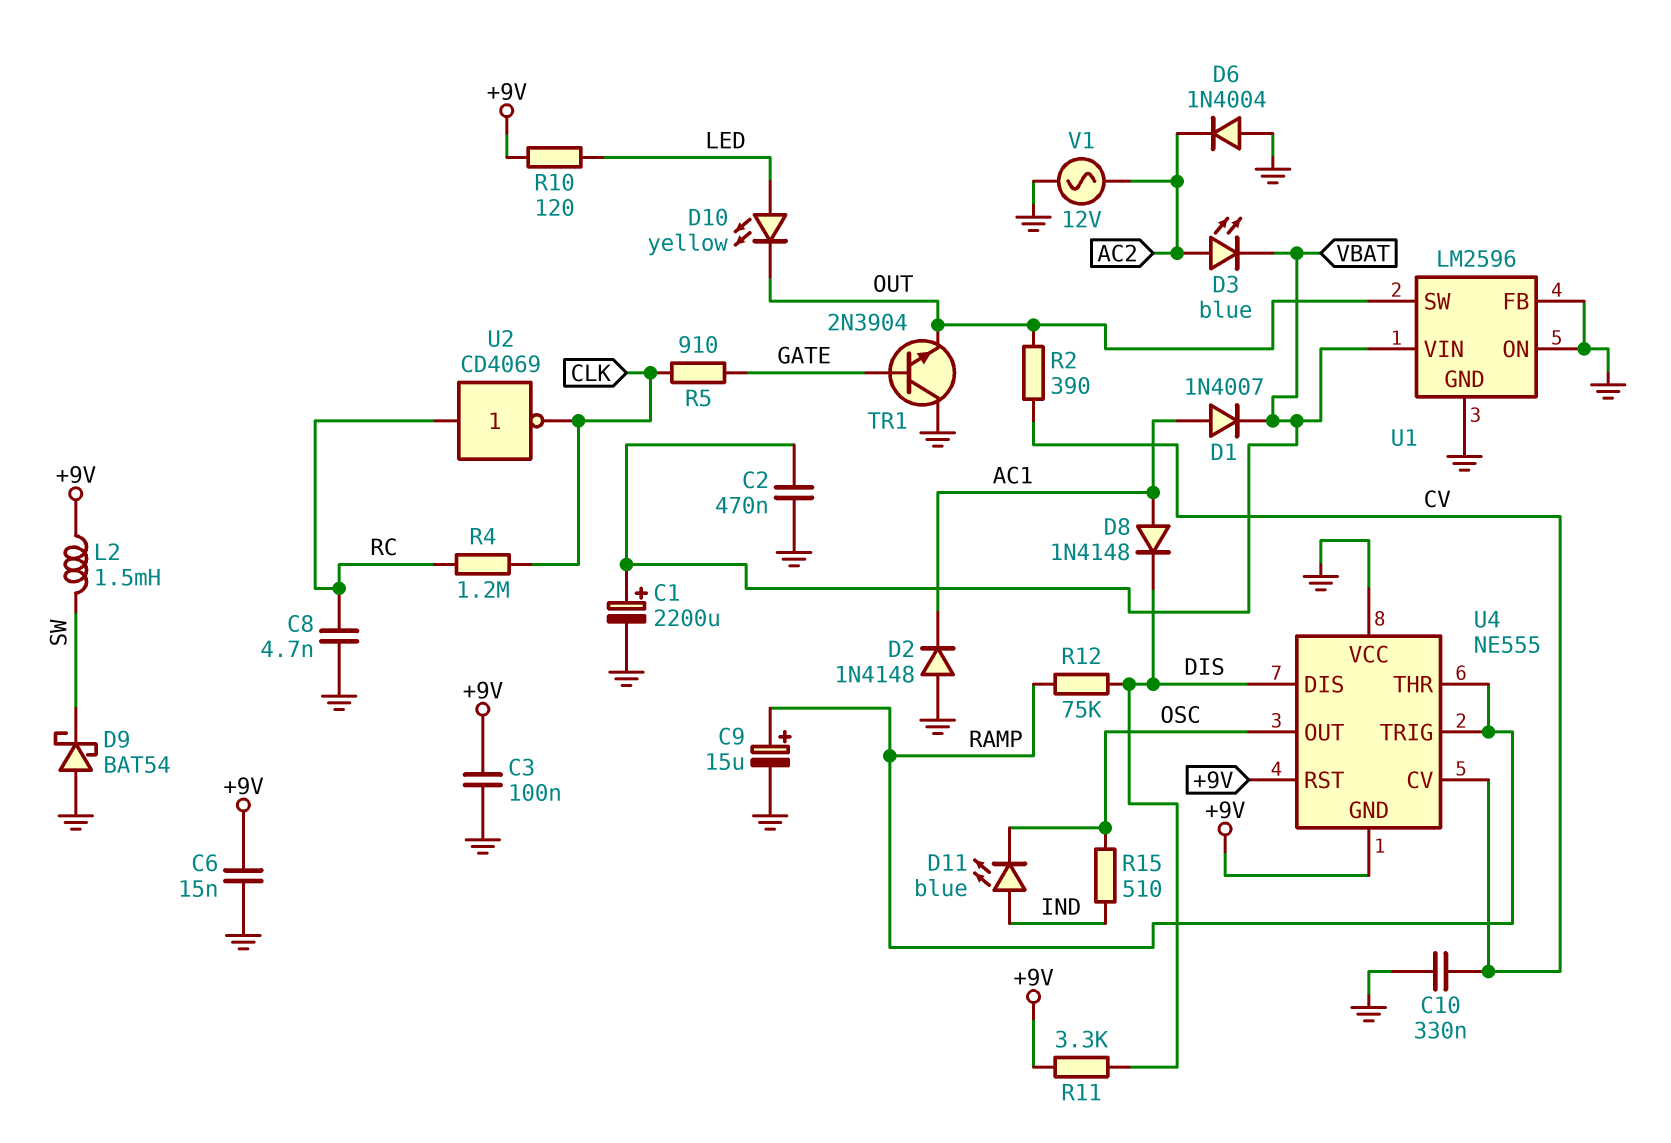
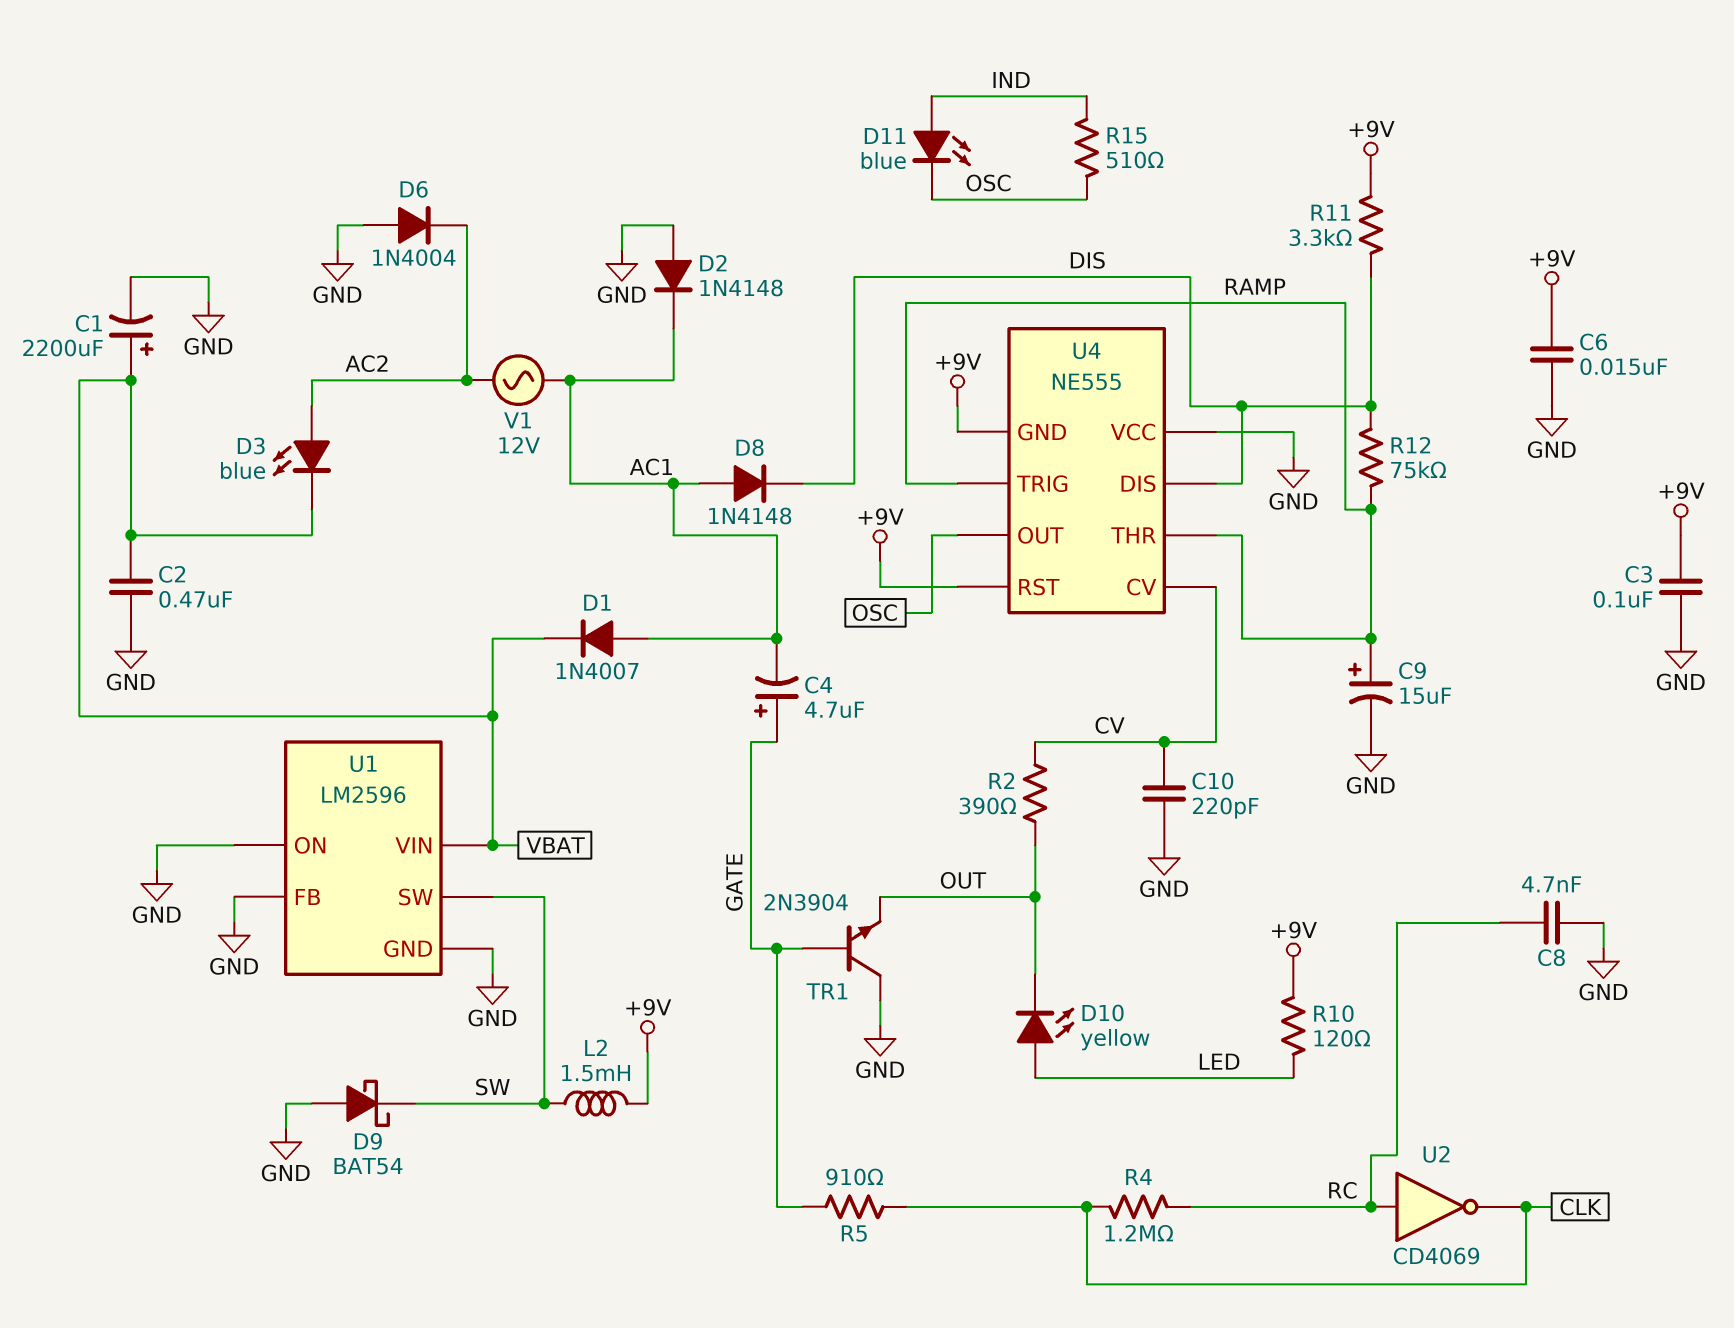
C4: none -> 4.7uF (plus GATE, minus AC1)
C10: 330nF (CV, GND) -> 220pF (CV, GND)
U1 pin SW: OUT -> SW
V1: AC 12V (AC2, GND) -> AC 12V (AC1, AC2)

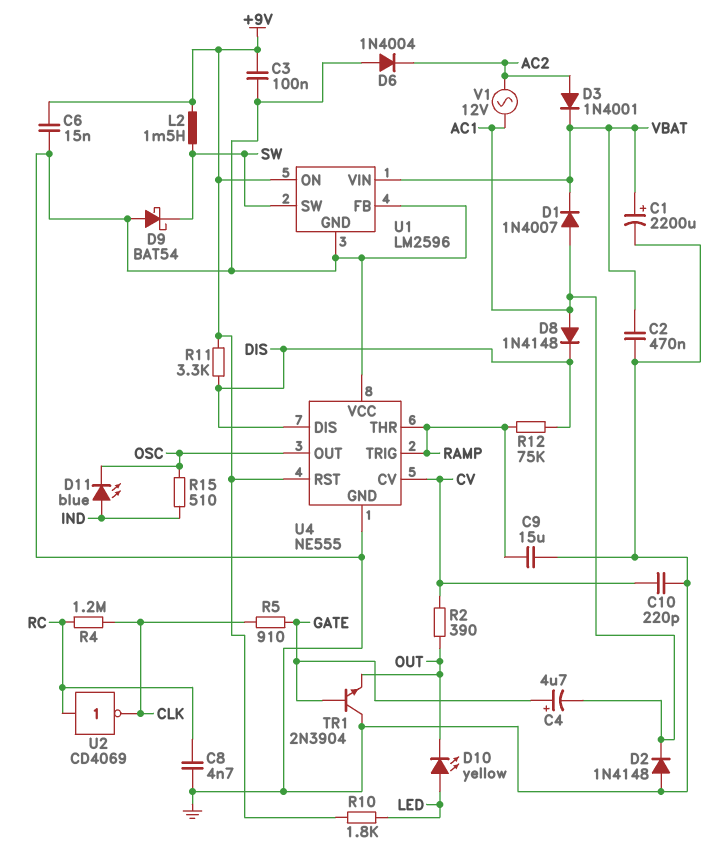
C9: 15uF (plus RAMP, minus GND) -> 15uF (GND, RAMP)
D3: LED blue (A AC2, K VBAT) -> diode 1N4001 (A AC2, K VBAT)
R10: 120 (+9V, LED) -> 1.8k (+9V, LED)
U1 pin ON: GND -> +9V
U4 pin GND: +9V -> GND

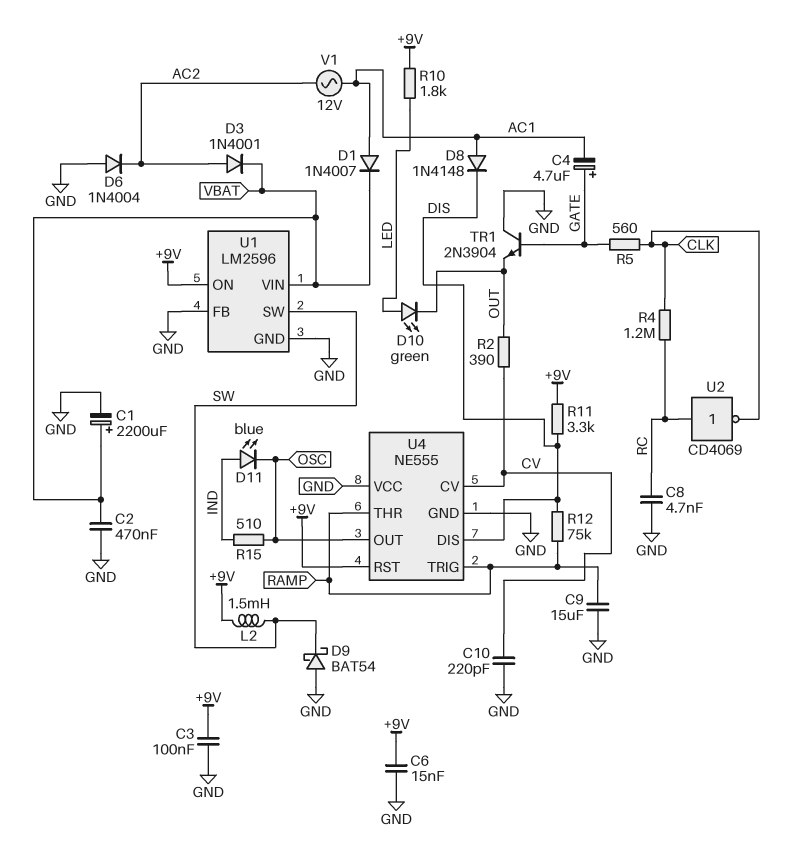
D2: diode 1N4148 (A GND, K AC1) -> none
D10: LED yellow (A LED, K OUT) -> LED green (A LED, K OUT)
R5: 910 (CLK, GATE) -> 560 (CLK, GATE)

